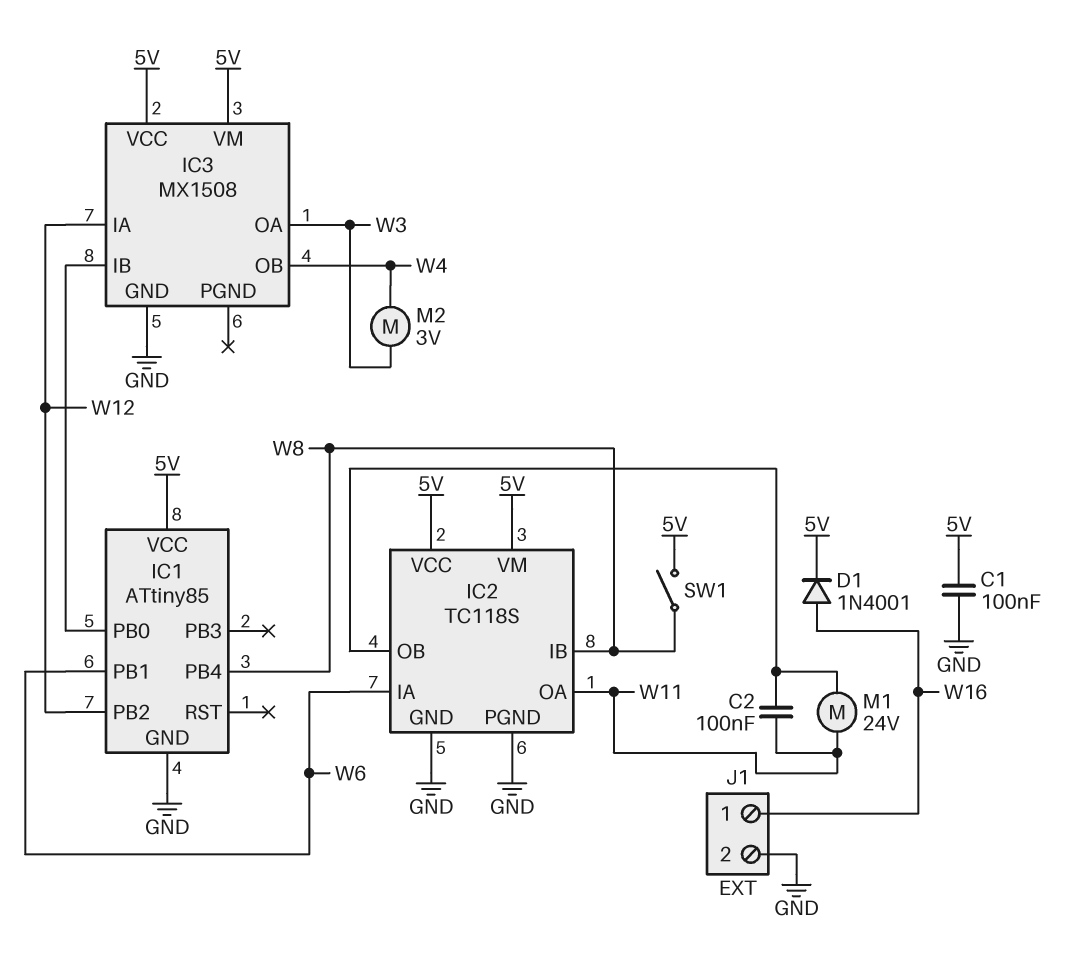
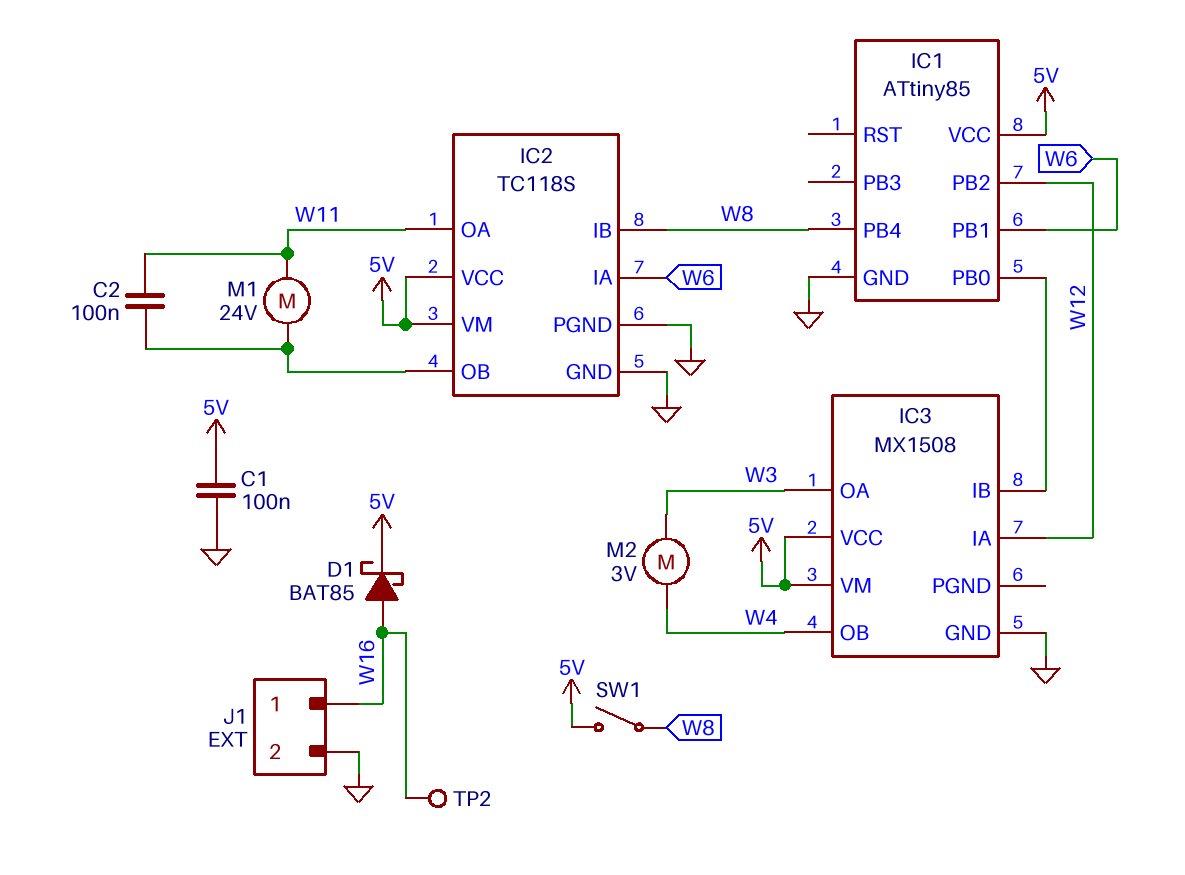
D1: diode 1N4001 (A W16, K 5V) -> schottky BAT85 (A W16, K 5V)
TP2: none -> test point (W16)

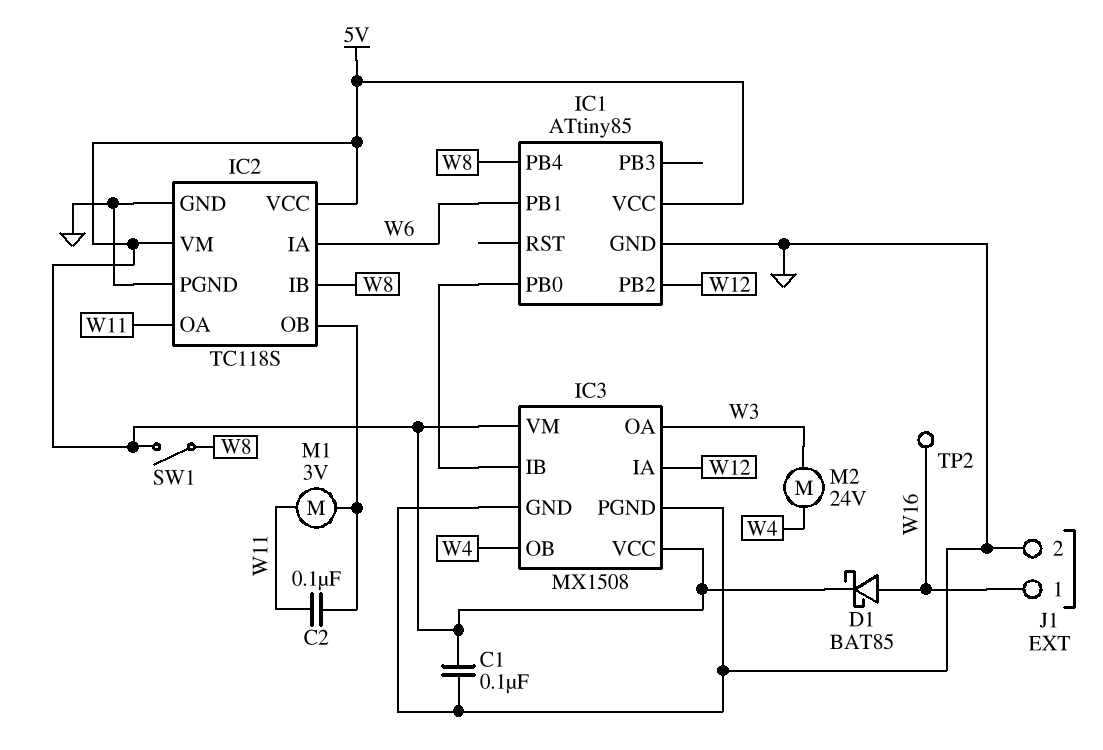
IC3 pin PGND: none -> GND
M1: motor 24V (IC2/OB, W11) -> motor 3V (IC2/OB, W11)
M2: motor 3V (W3, W4) -> motor 24V (W3, W4)

